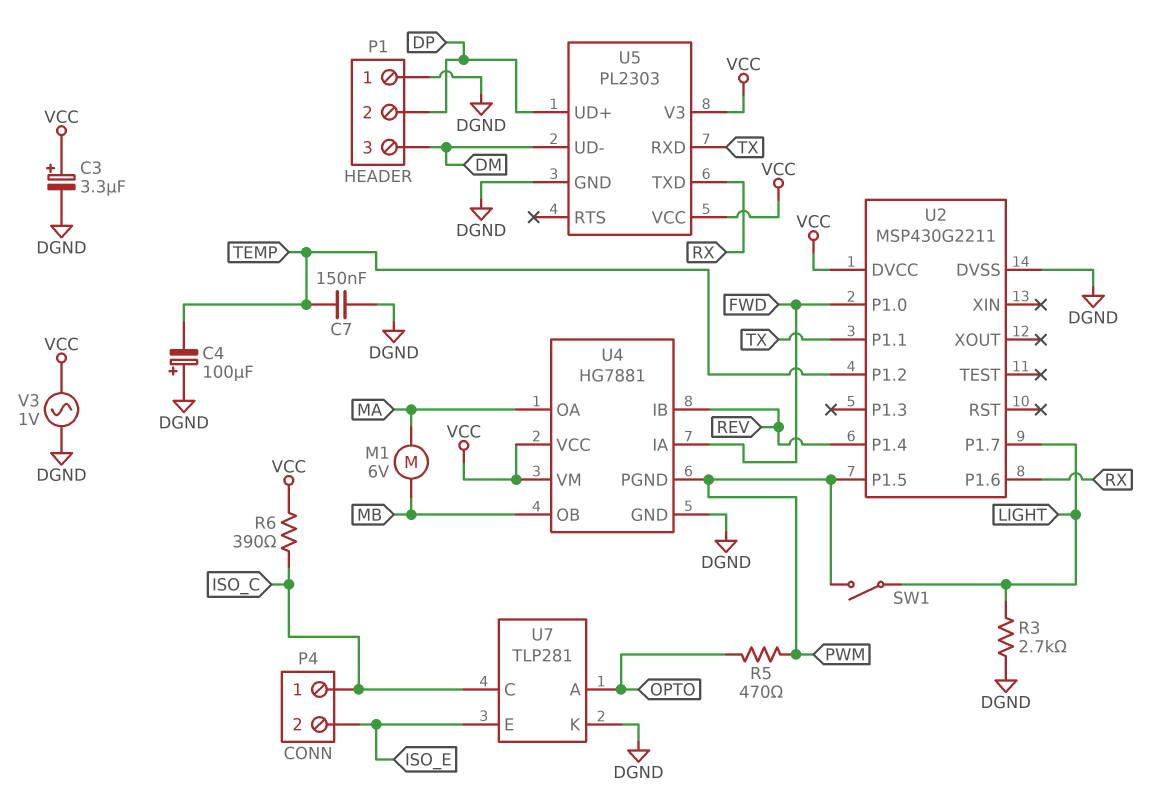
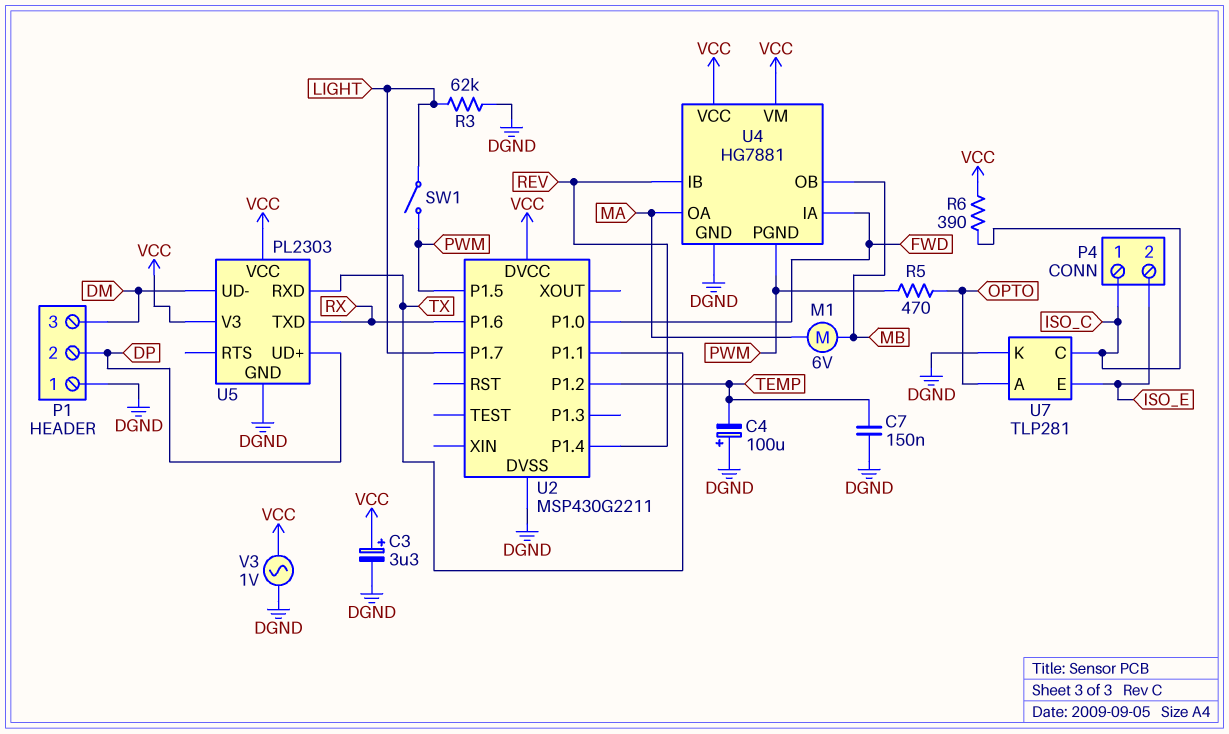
R3: 2.7k (DGND, LIGHT) -> 62k (DGND, LIGHT)

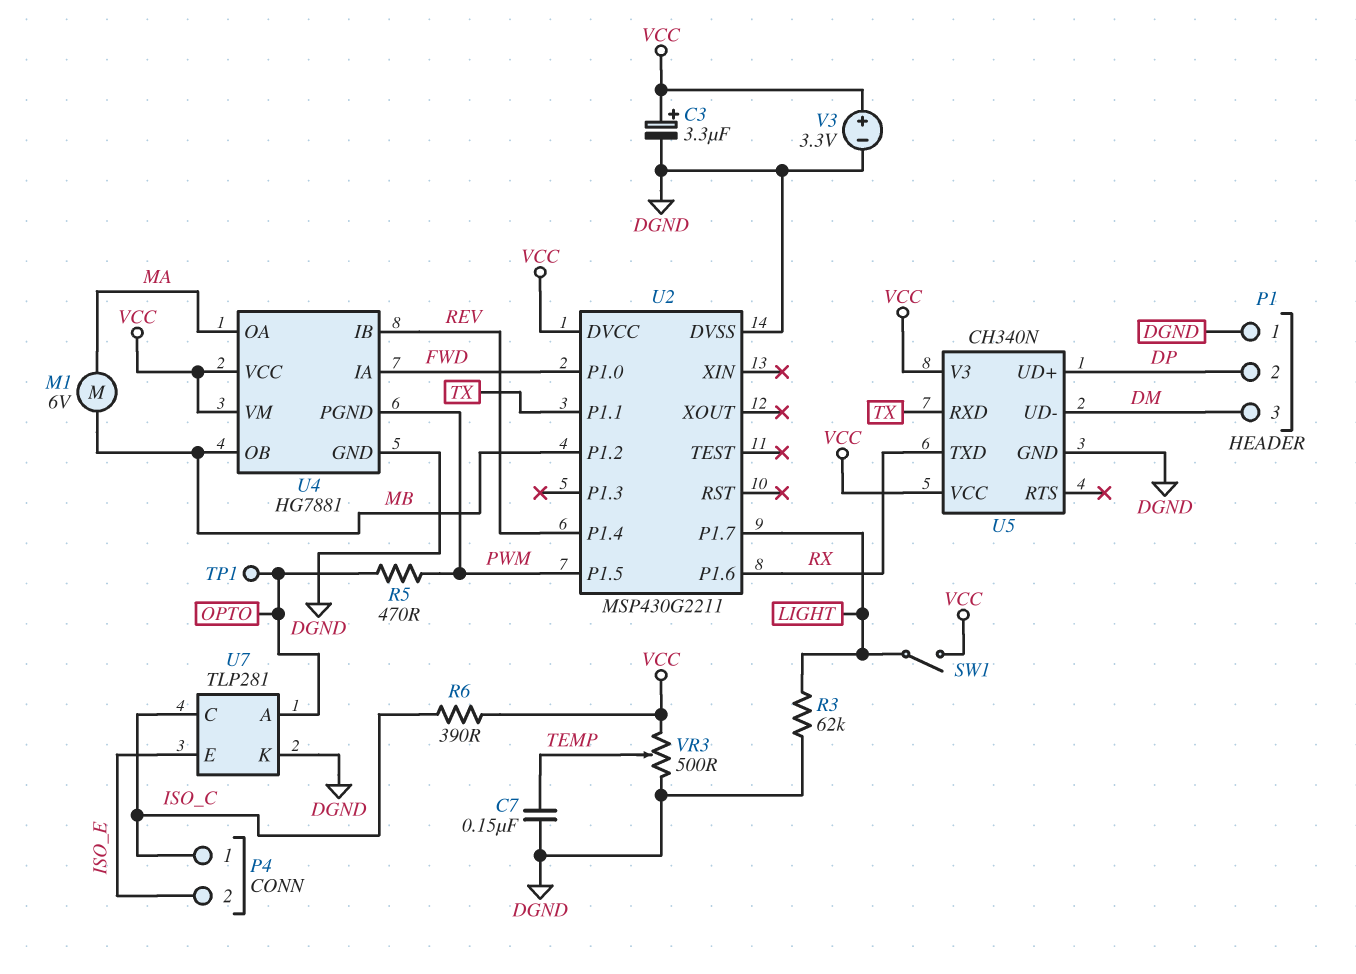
C4: 100uF (plus DGND, minus TEMP) -> none
SW1: switch (LIGHT, PWM) -> switch (LIGHT, VCC)
TP1: none -> test point (OPTO)
U2 pin P1.2: TEMP -> MB
U5: PL2303 -> CH340N
V3: AC 1V (DGND, VCC) -> 3.3V (plus VCC, minus DGND)
VR3: none -> 500 (DGND, VCC, wiper TEMP)

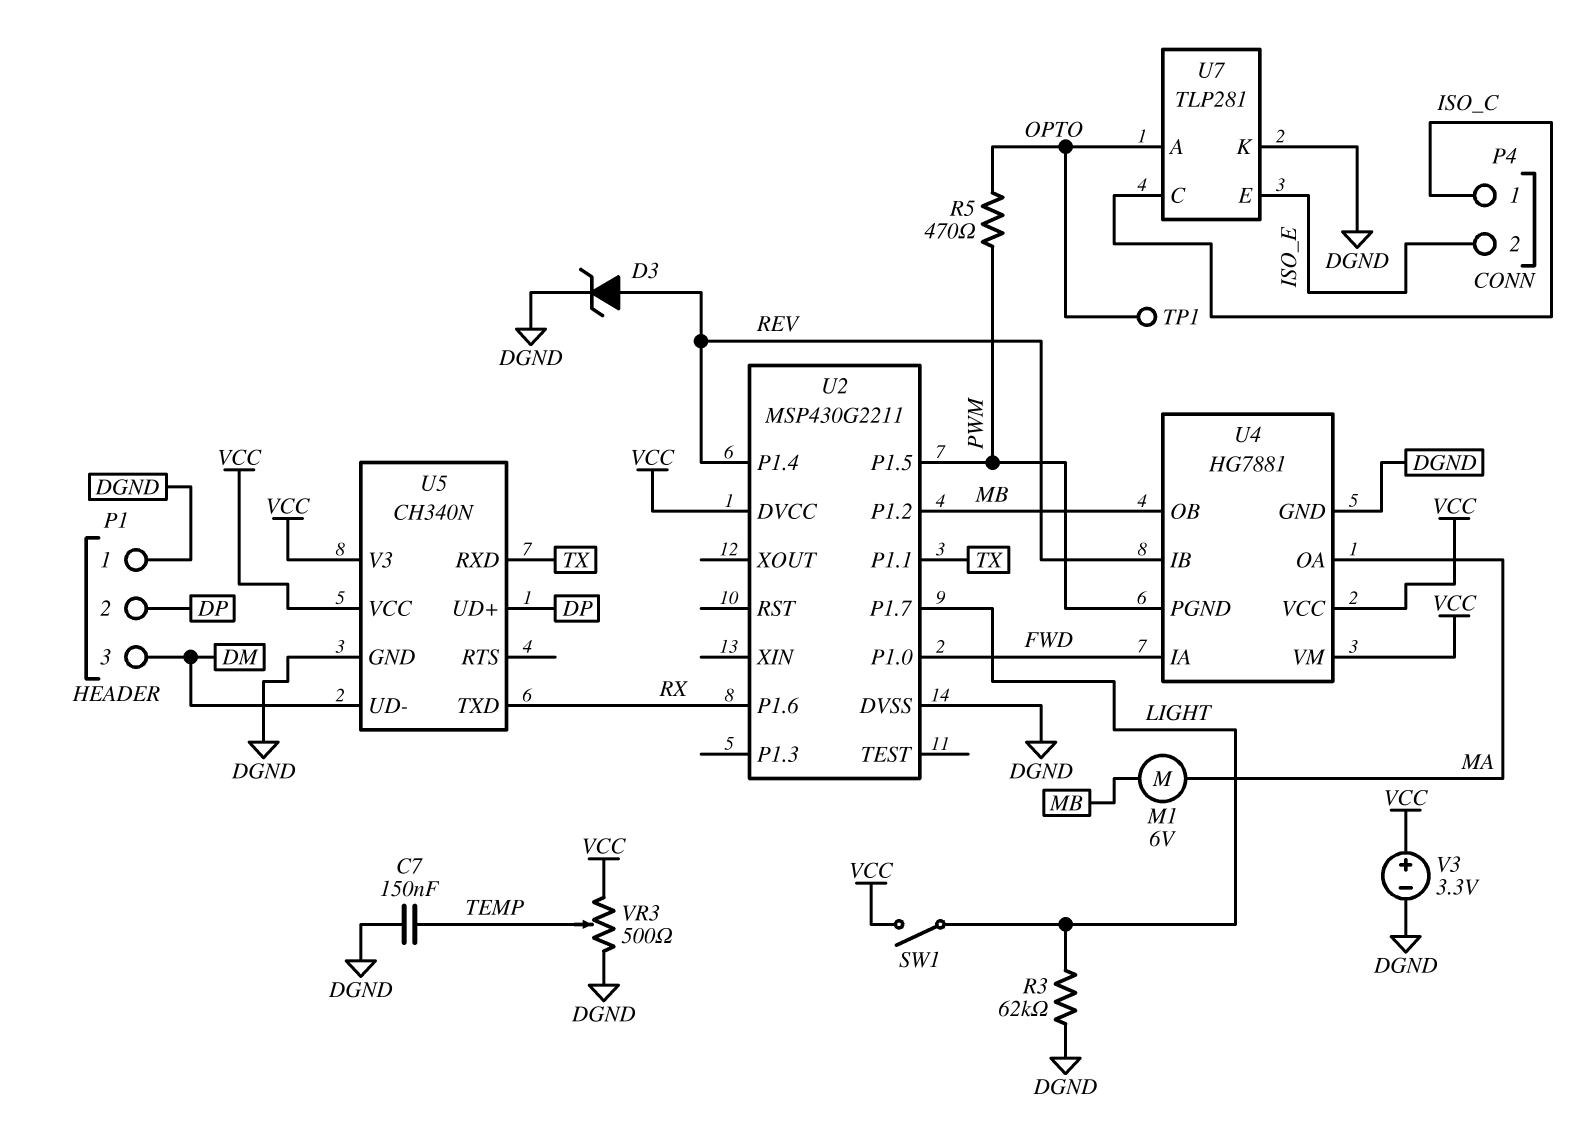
C3: 3.3uF (plus VCC, minus DGND) -> none
D3: none -> zener (A REV, K DGND)
R6: 390 (ISO_C, VCC) -> none

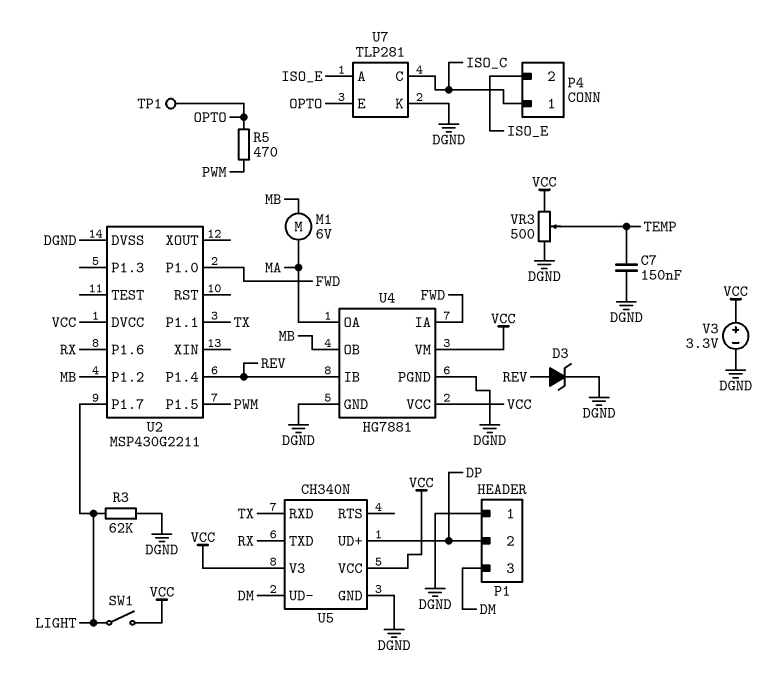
U4 pin PGND: PWM -> DGND
U7 pin A: OPTO -> ISO_E
U7 pin E: ISO_E -> OPTO

